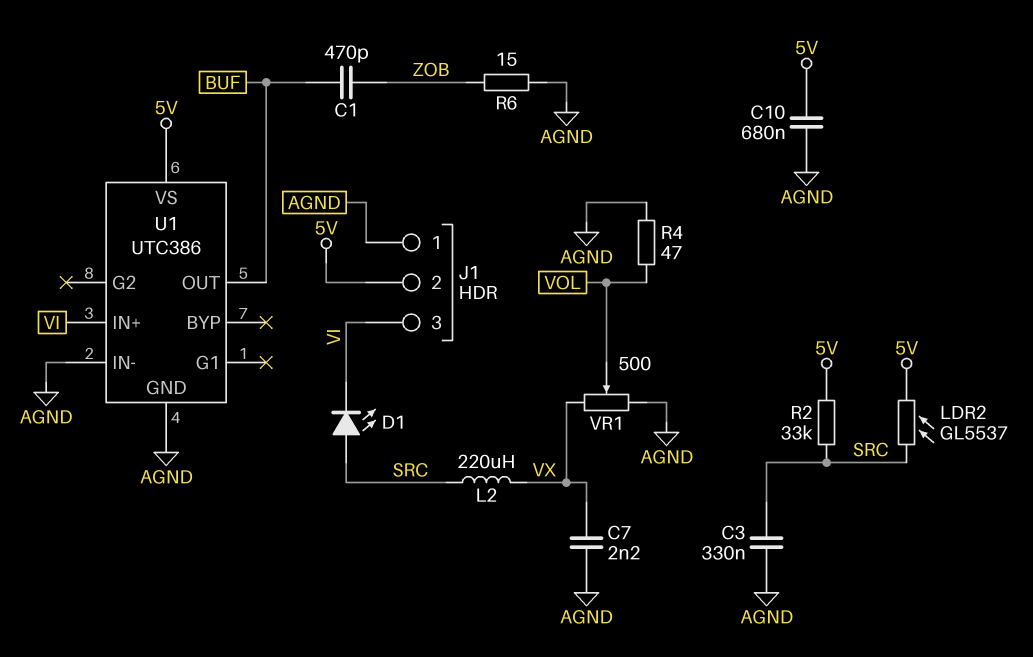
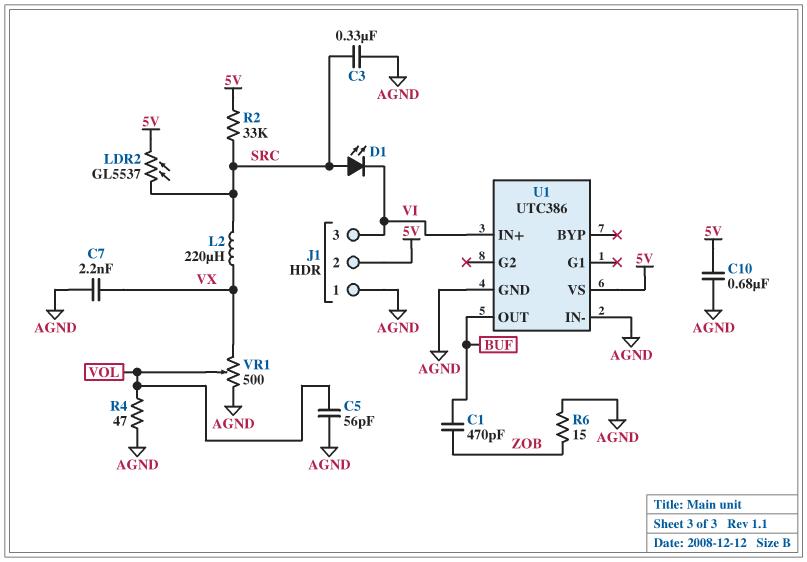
C5: none -> 56pF (AGND, VOL)

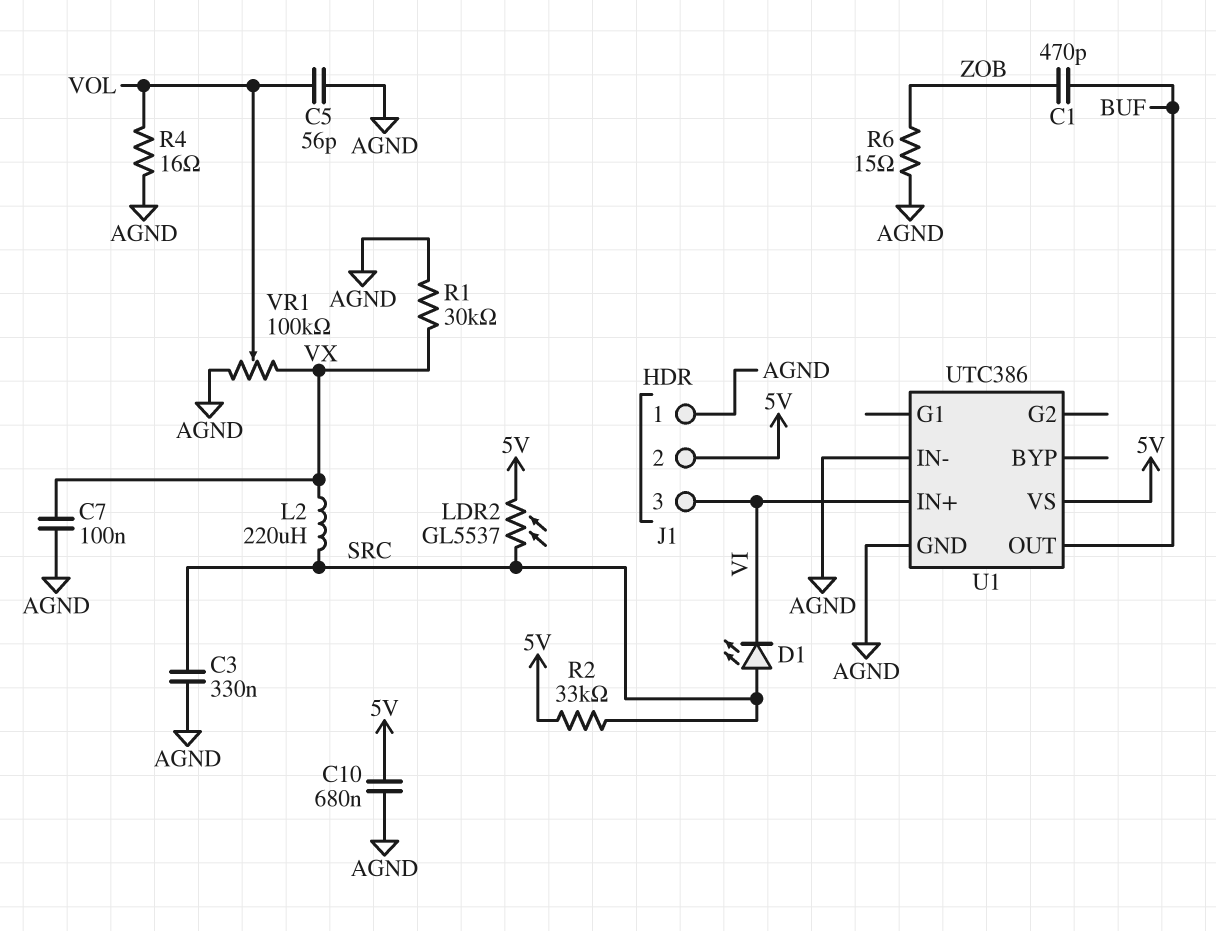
C7: 2.2nF (AGND, VX) -> 100nF (AGND, VX)
R1: none -> 30k (AGND, VX)
R4: 47 (AGND, VOL) -> 16 (AGND, VOL)
VR1: 500 (AGND, VX, wiper VOL) -> 100k (AGND, VX, wiper VOL)

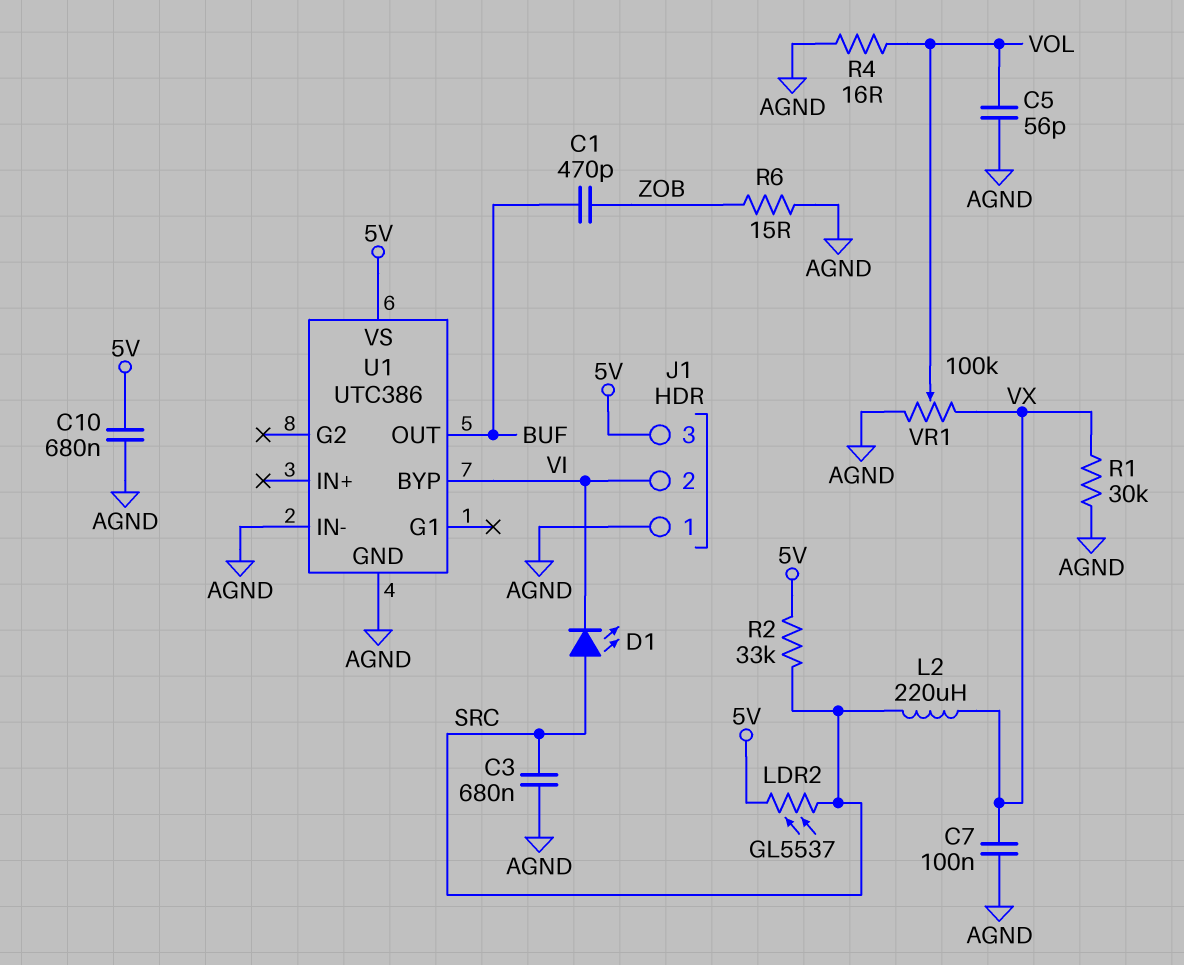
C3: 330nF (AGND, SRC) -> 680nF (AGND, SRC)
J1 pin 2: 5V -> VI
J1 pin 3: VI -> 5V
U1 pin BYP: none -> VI
U1 pin IN+: VI -> none

